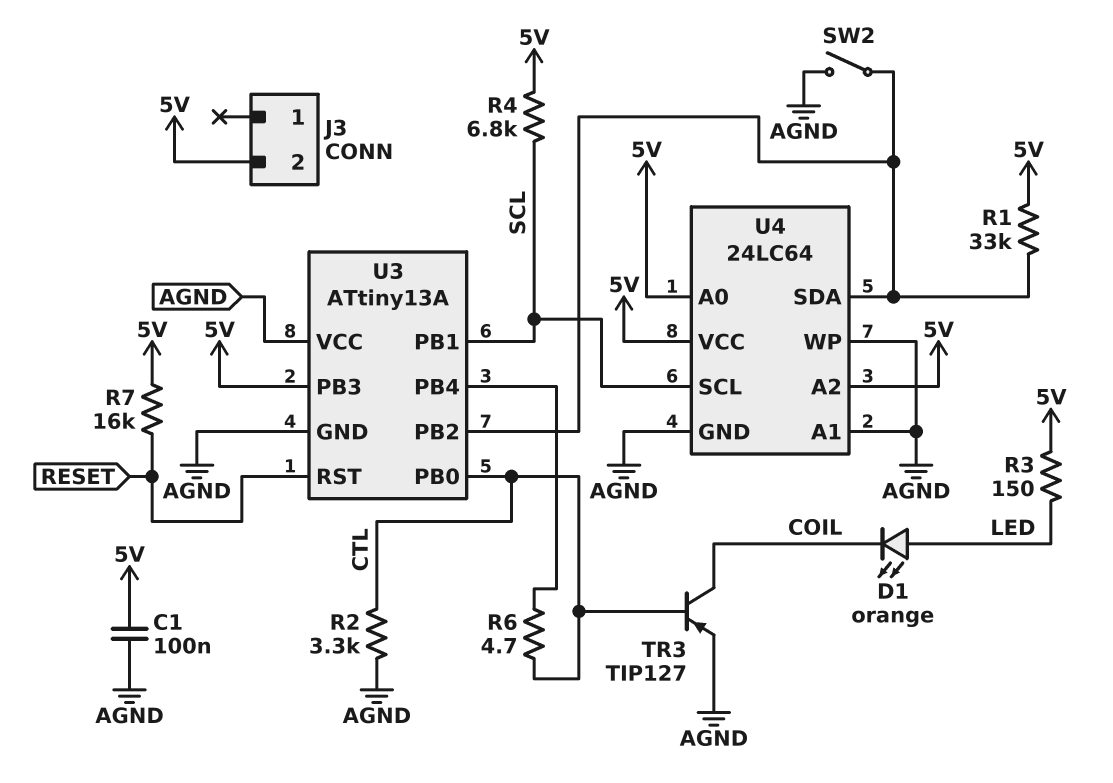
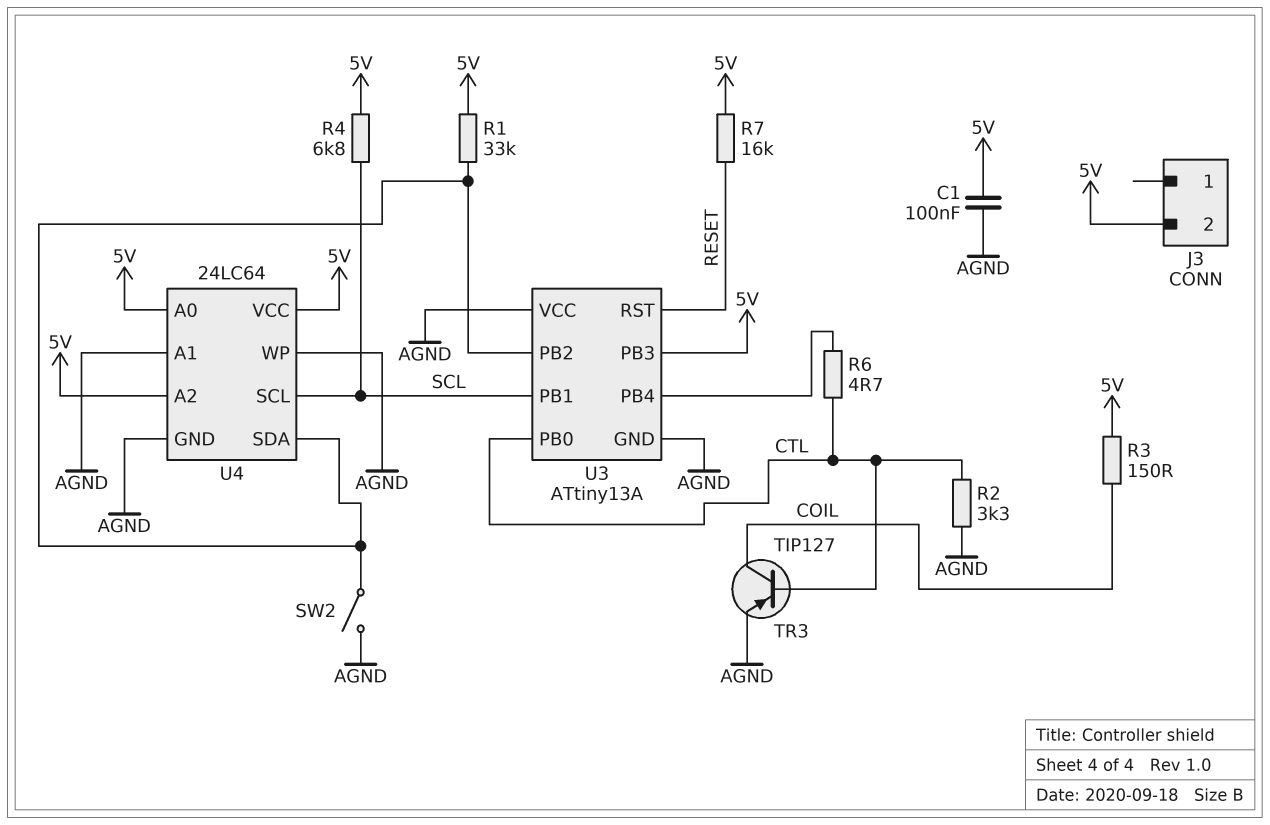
D1: LED orange (A LED, K COIL) -> none
R3: 150 (5V, LED) -> 150 (5V, COIL)

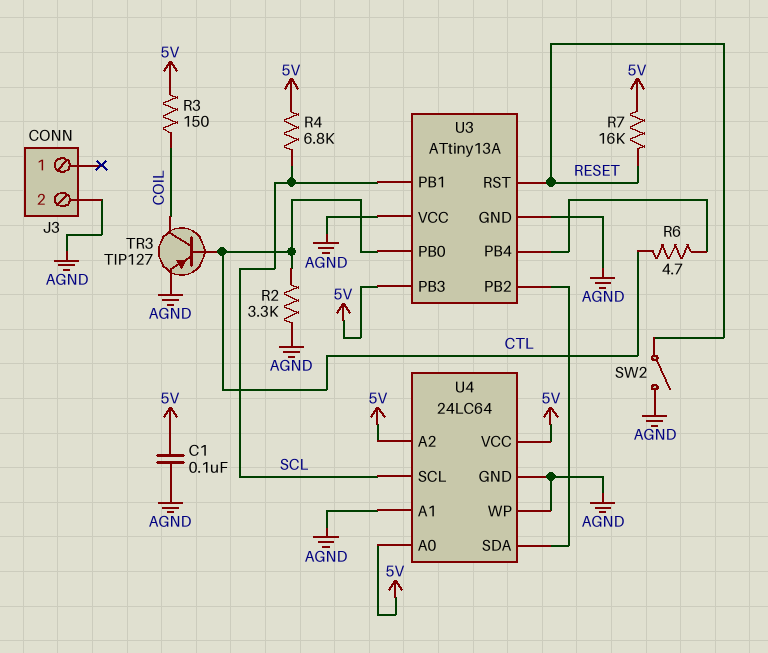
J3 pin 2: 5V -> AGND
R1: 33k (5V, U3/PB2) -> none
SW2: switch (AGND, U3/PB2) -> switch (AGND, RESET)

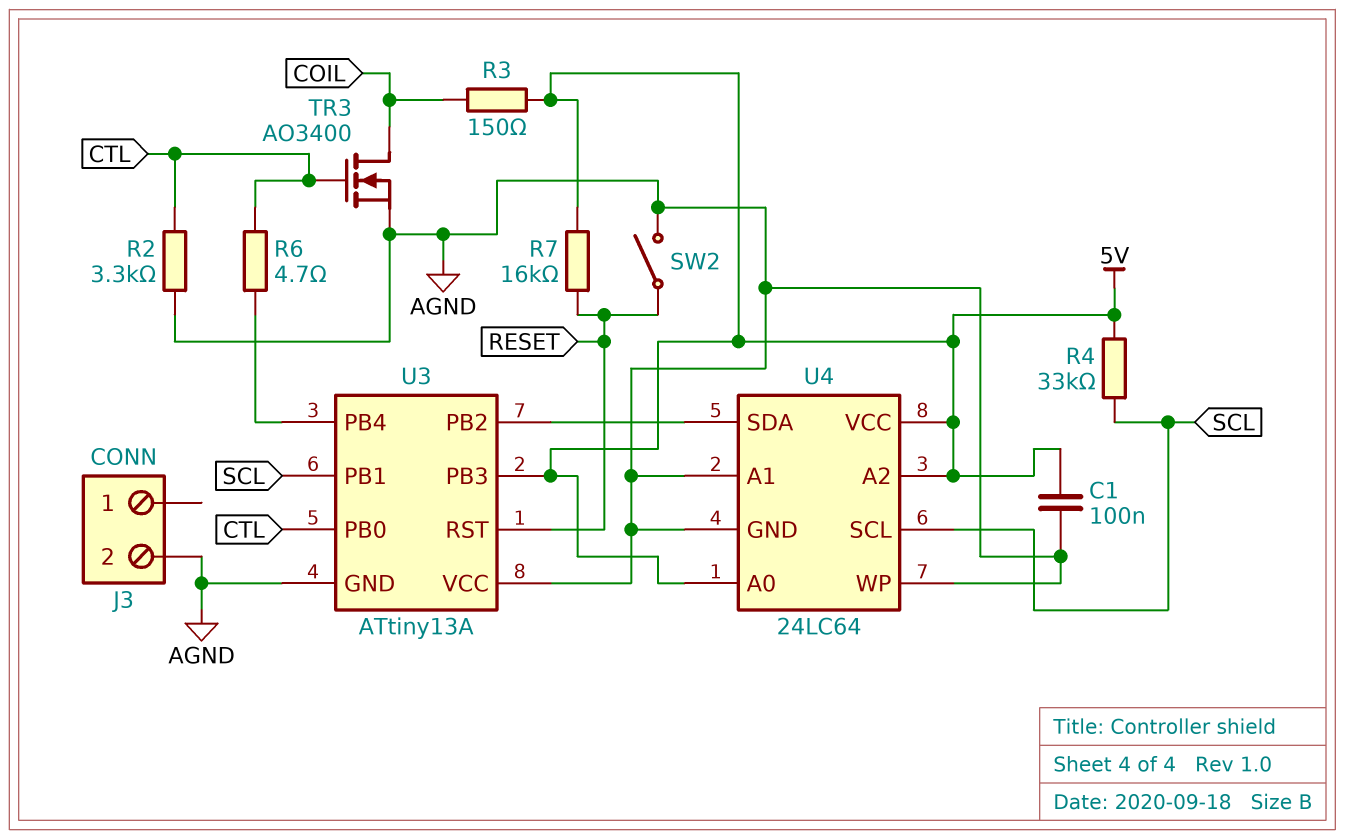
R4: 6.8k (5V, SCL) -> 33k (5V, SCL)
TR3: PNP TIP127 (B CTL, C COIL, E AGND) -> NMOS AO3400 (G CTL, D COIL, S AGND)

